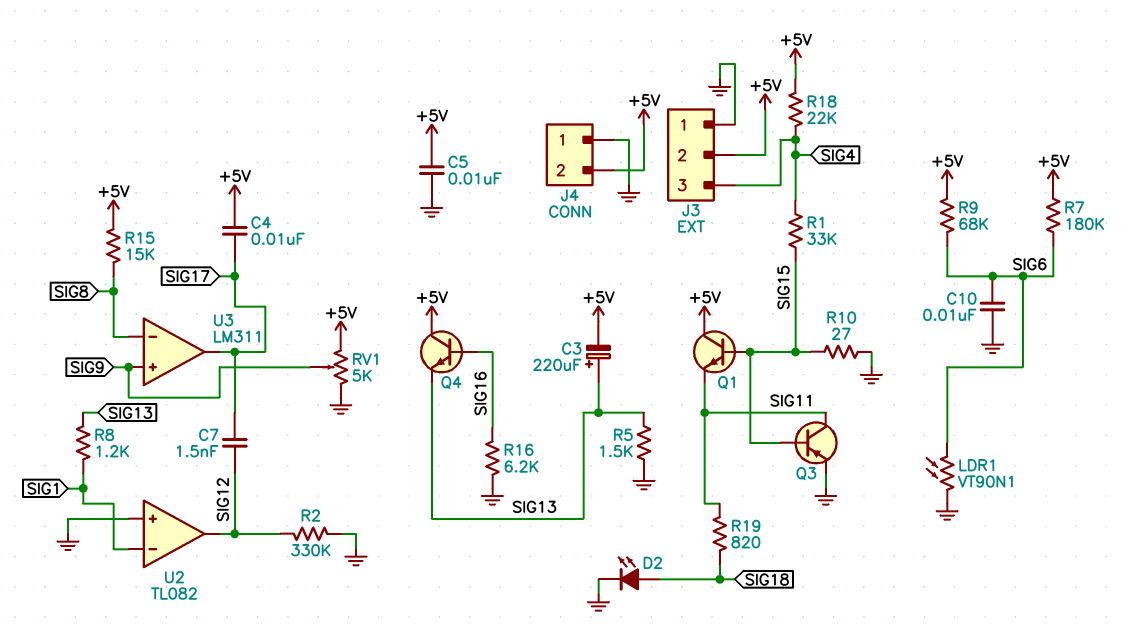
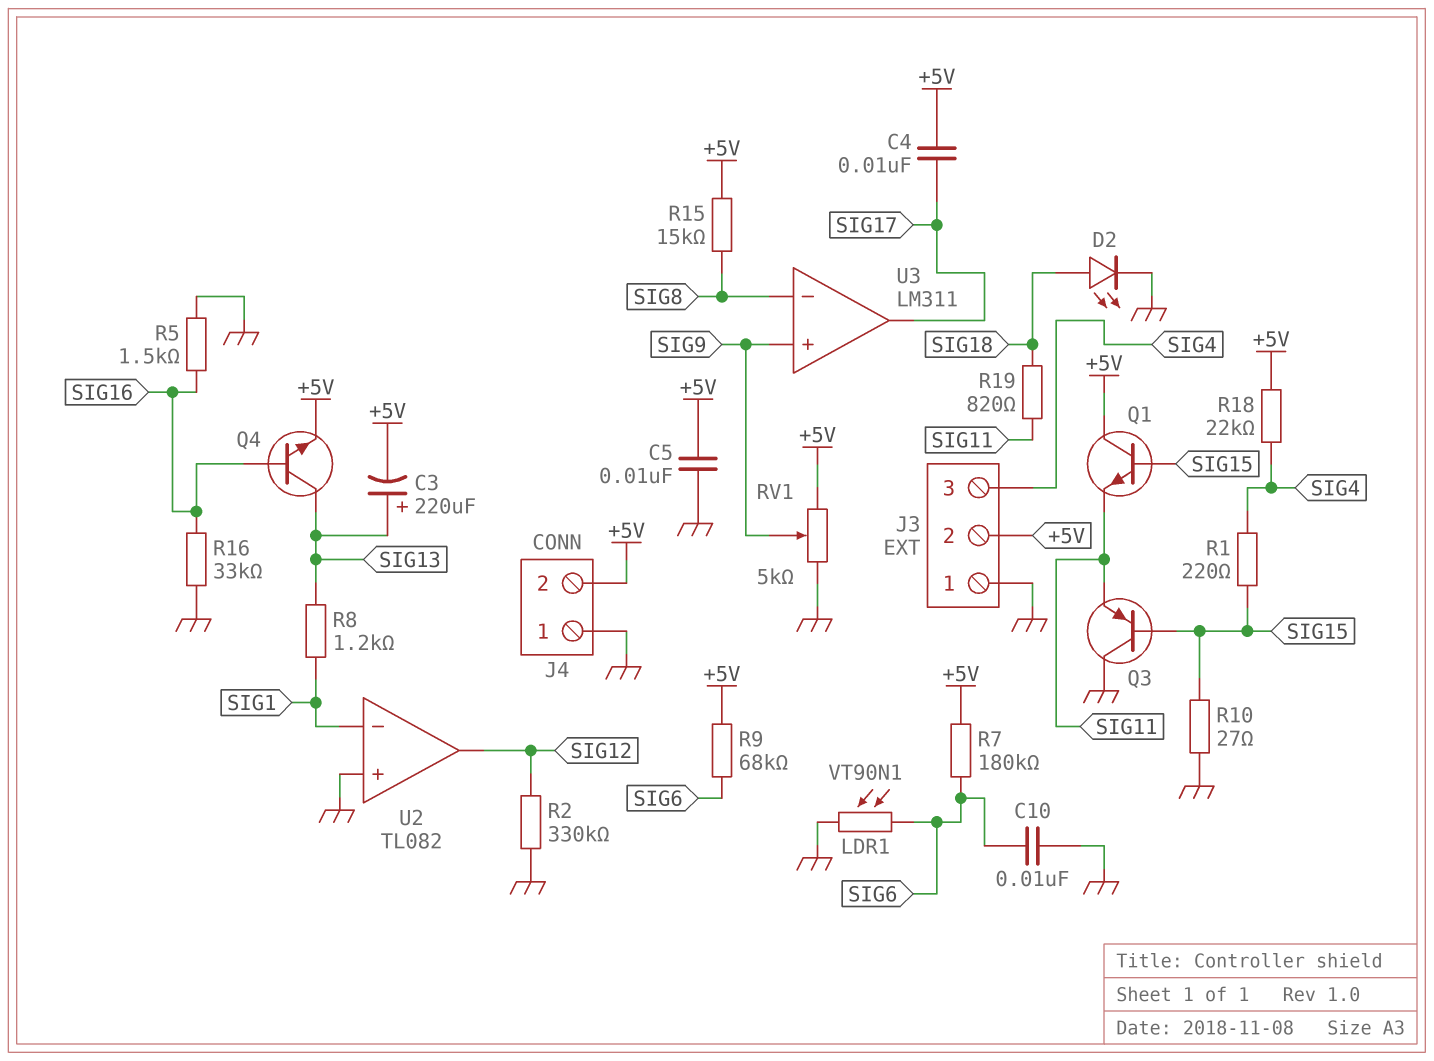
C7: 1.5nF (SIG12, SIG17) -> none
Q3: PNP (B SIG15, C SIG11, E GND) -> PNP (B SIG15, C GND, E SIG11)
Q4: NPN (B SIG16, C +5V, E SIG13) -> NPN (B SIG16, C SIG13, E +5V)
R1: 33k (SIG4, SIG15) -> 220 (SIG4, SIG15)
R5: 1.5k (GND, SIG13) -> 1.5k (GND, SIG16)
R16: 6.2k (GND, SIG16) -> 33k (GND, SIG16)

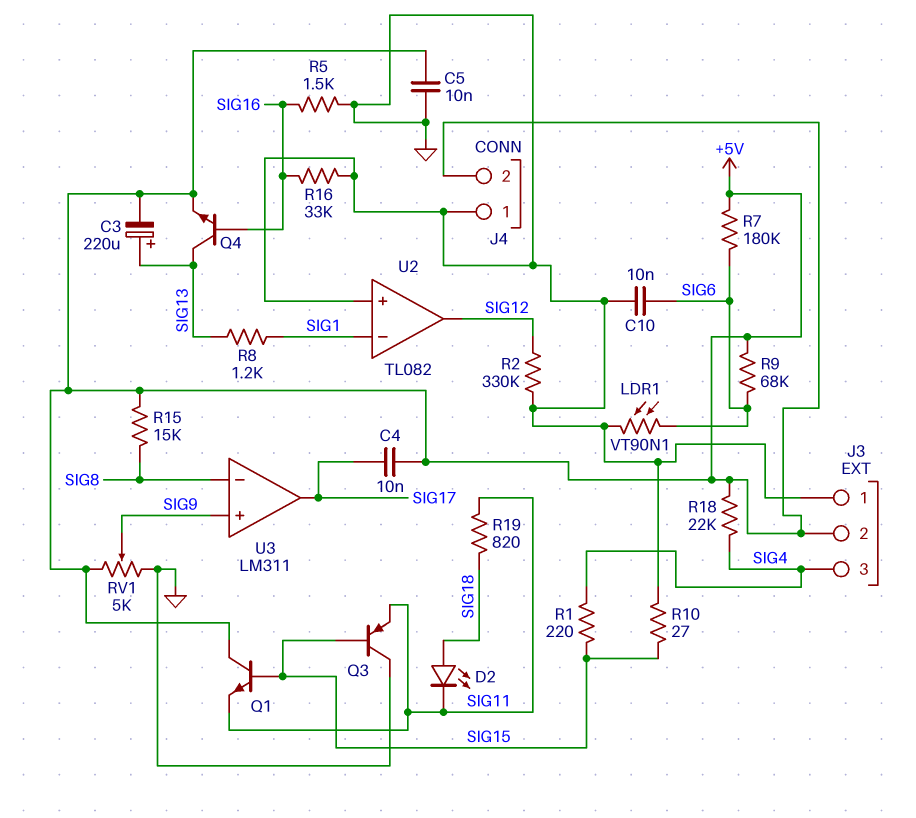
D2: LED (A SIG18, K GND) -> LED (A SIG18, K SIG11)

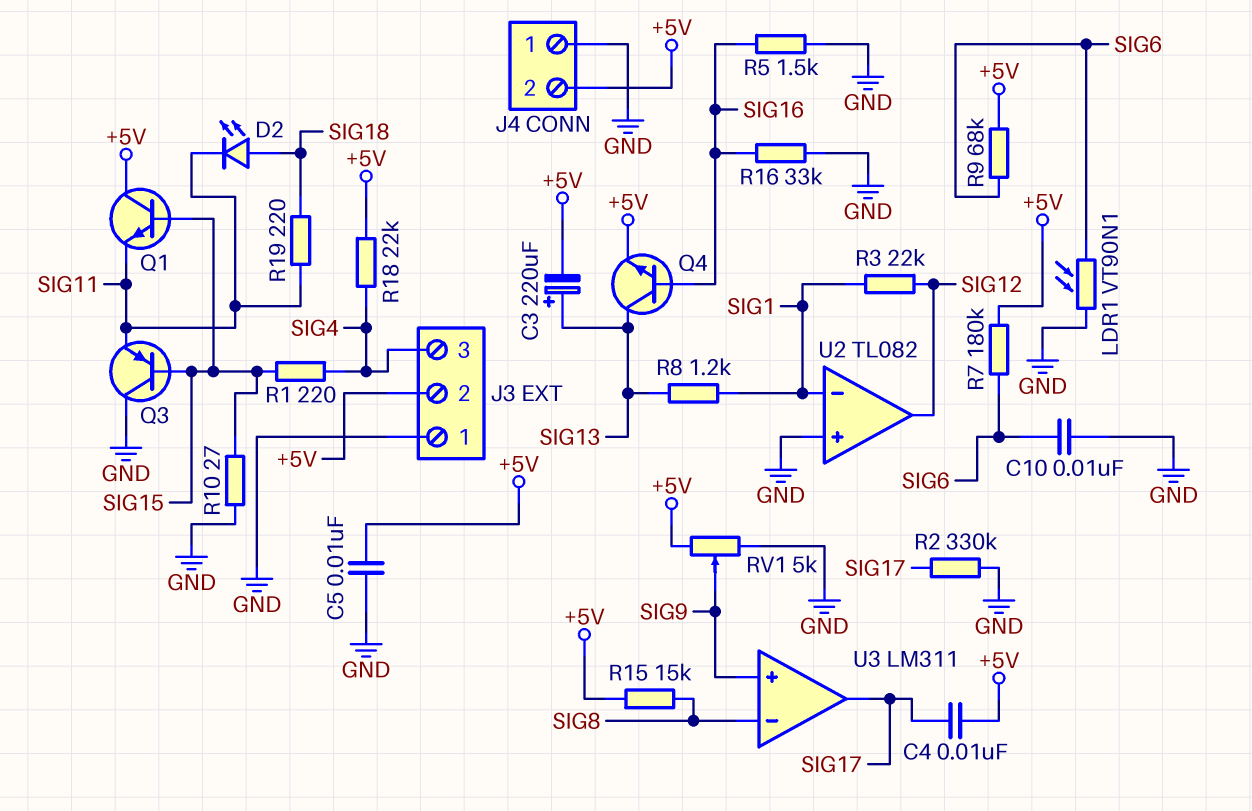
R2: 330k (GND, SIG12) -> 330k (GND, SIG17)
R3: none -> 22k (SIG1, SIG12)
R19: 820 (SIG11, SIG18) -> 220 (SIG11, SIG18)

